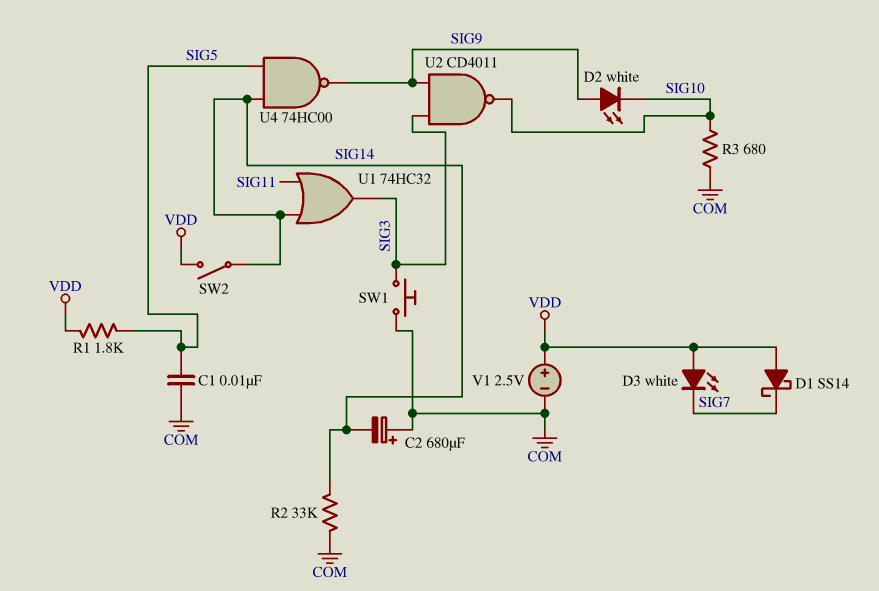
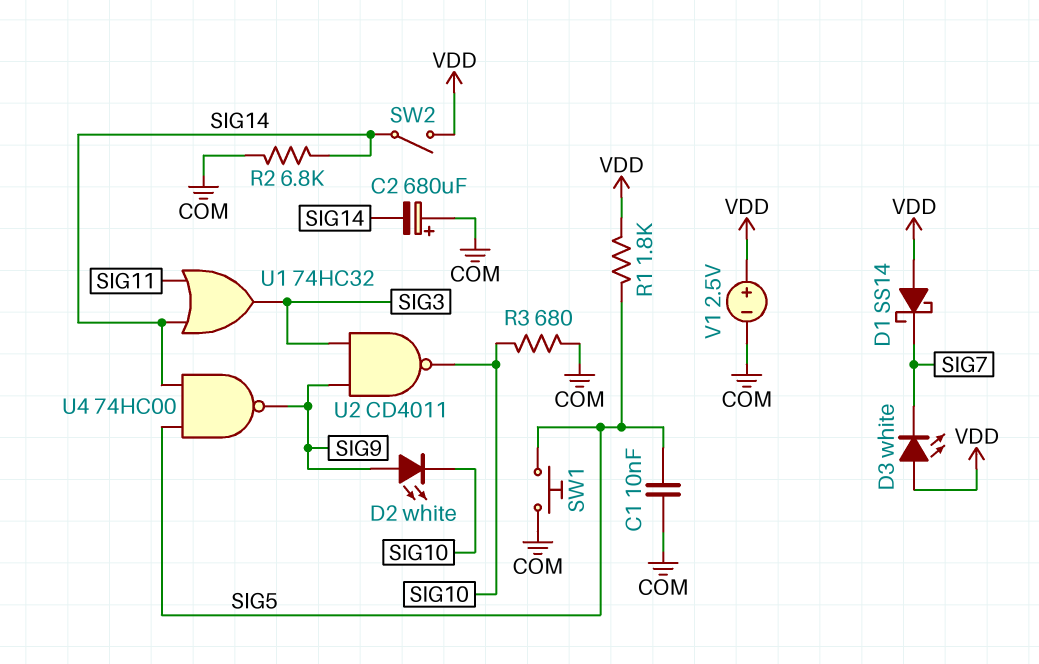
R2: 33k (COM, SIG14) -> 6.8k (COM, SIG14)
SW1: button (COM, SIG3) -> button (COM, SIG5)

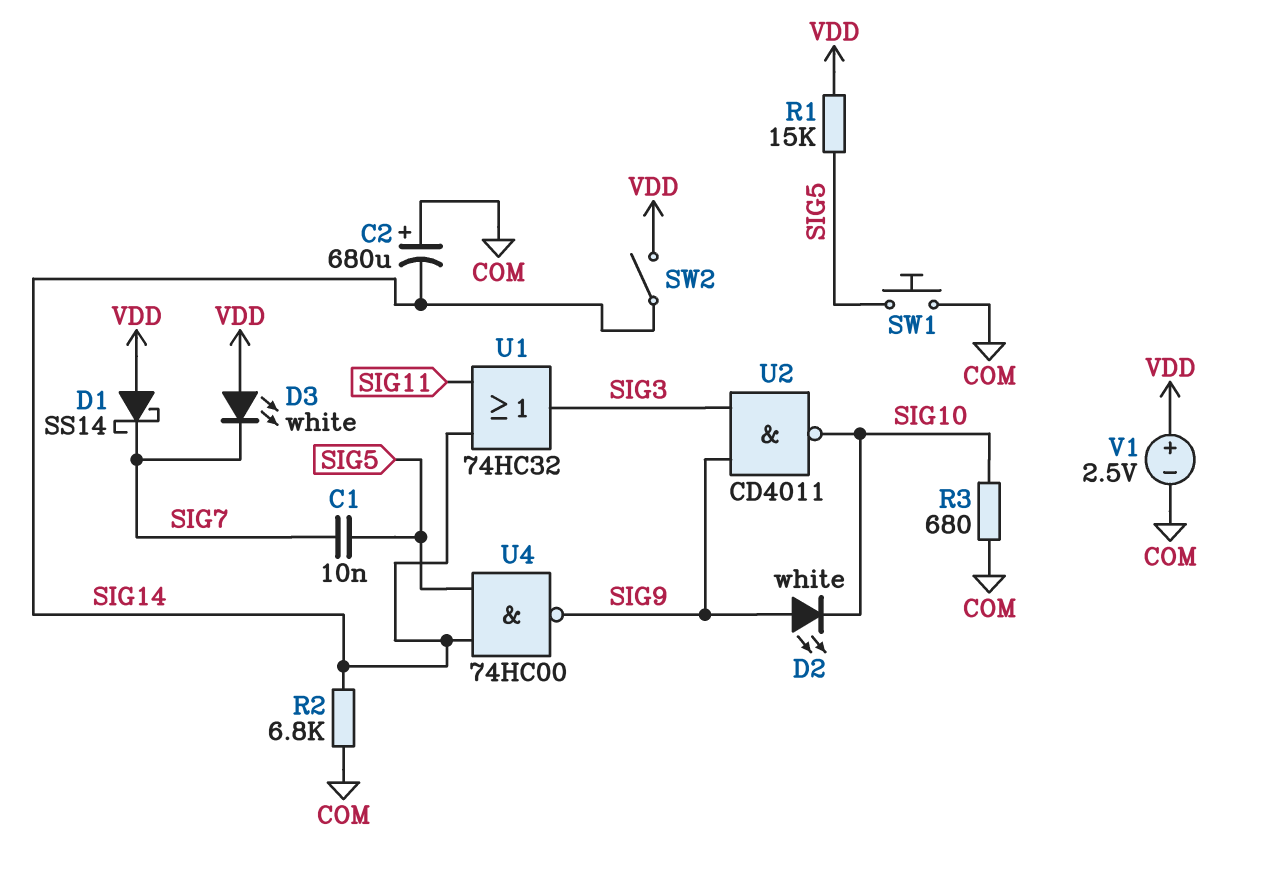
C1: 10nF (COM, SIG5) -> 10nF (SIG5, SIG7)
R1: 1.8k (SIG5, VDD) -> 15k (SIG5, VDD)

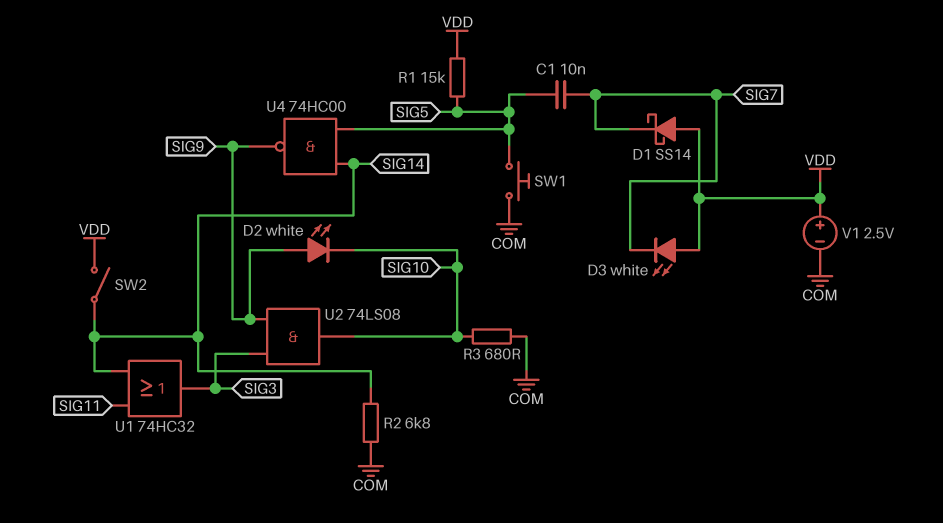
C2: 680uF (plus COM, minus SIG14) -> none
U2: NAND CD4011 (in SIG3, in SIG9, out SIG10) -> AND 74LS08 (in SIG3, in SIG9, out SIG10)

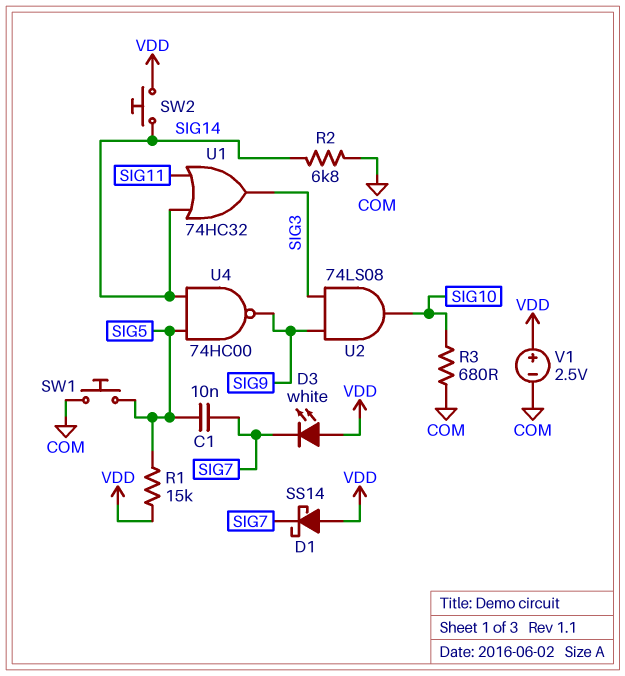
D2: LED white (A SIG9, K SIG10) -> none
SW2: switch (SIG14, VDD) -> button (SIG14, VDD)

